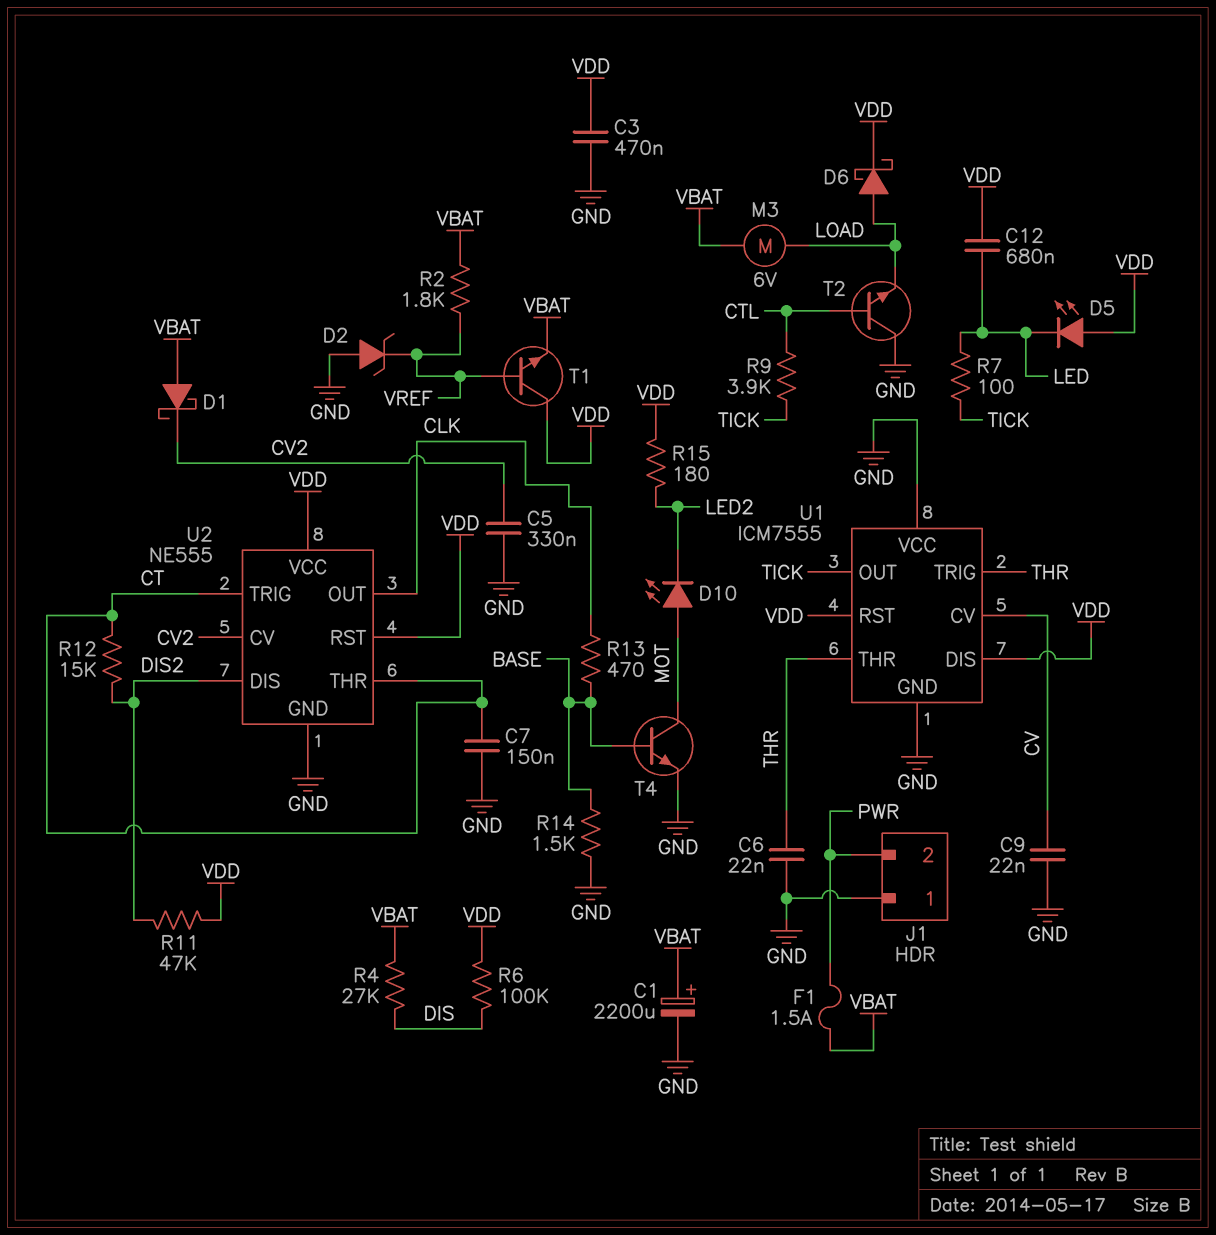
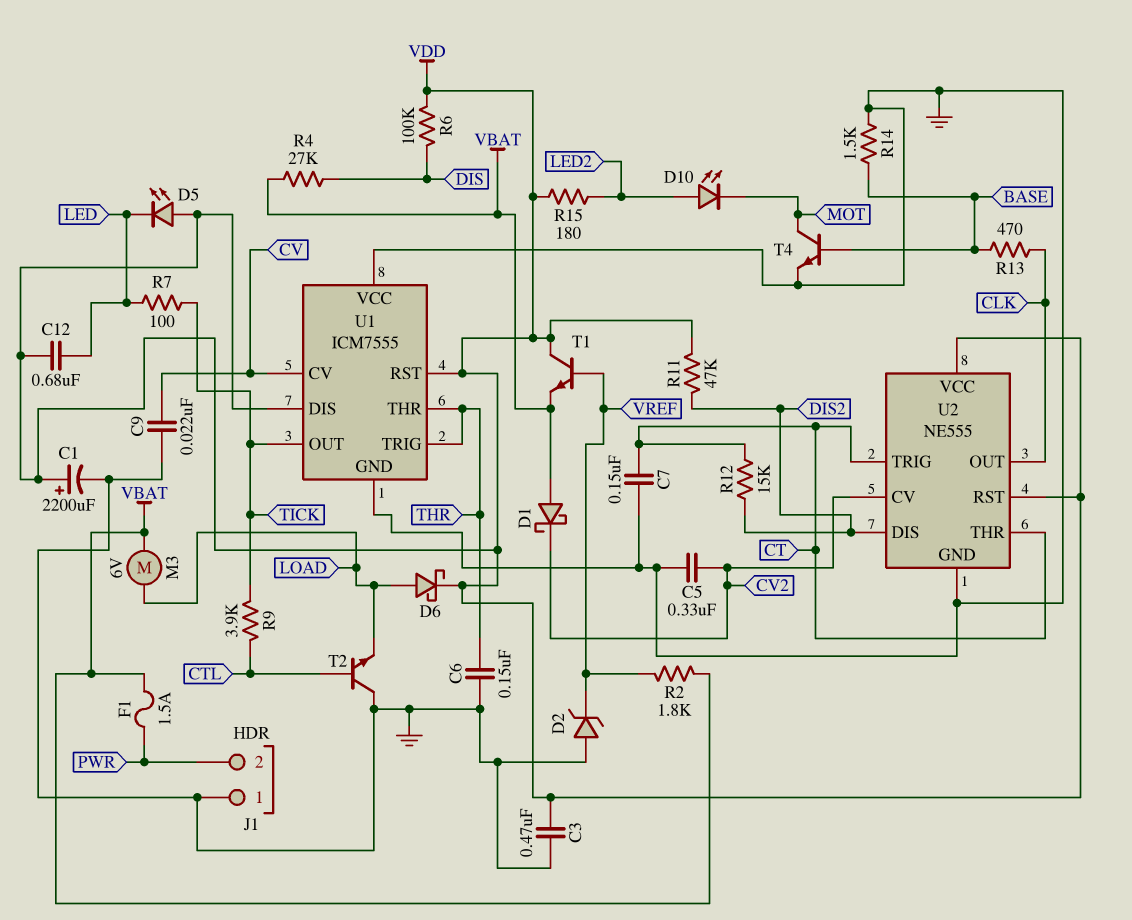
C1: 2200uF (plus VBAT, minus GND) -> 2200uF (plus VDD, minus GND)
C6: 22nF (GND, THR) -> 150nF (GND, THR)
D10: LED (A MOT, K LED2) -> LED (A LED2, K MOT)

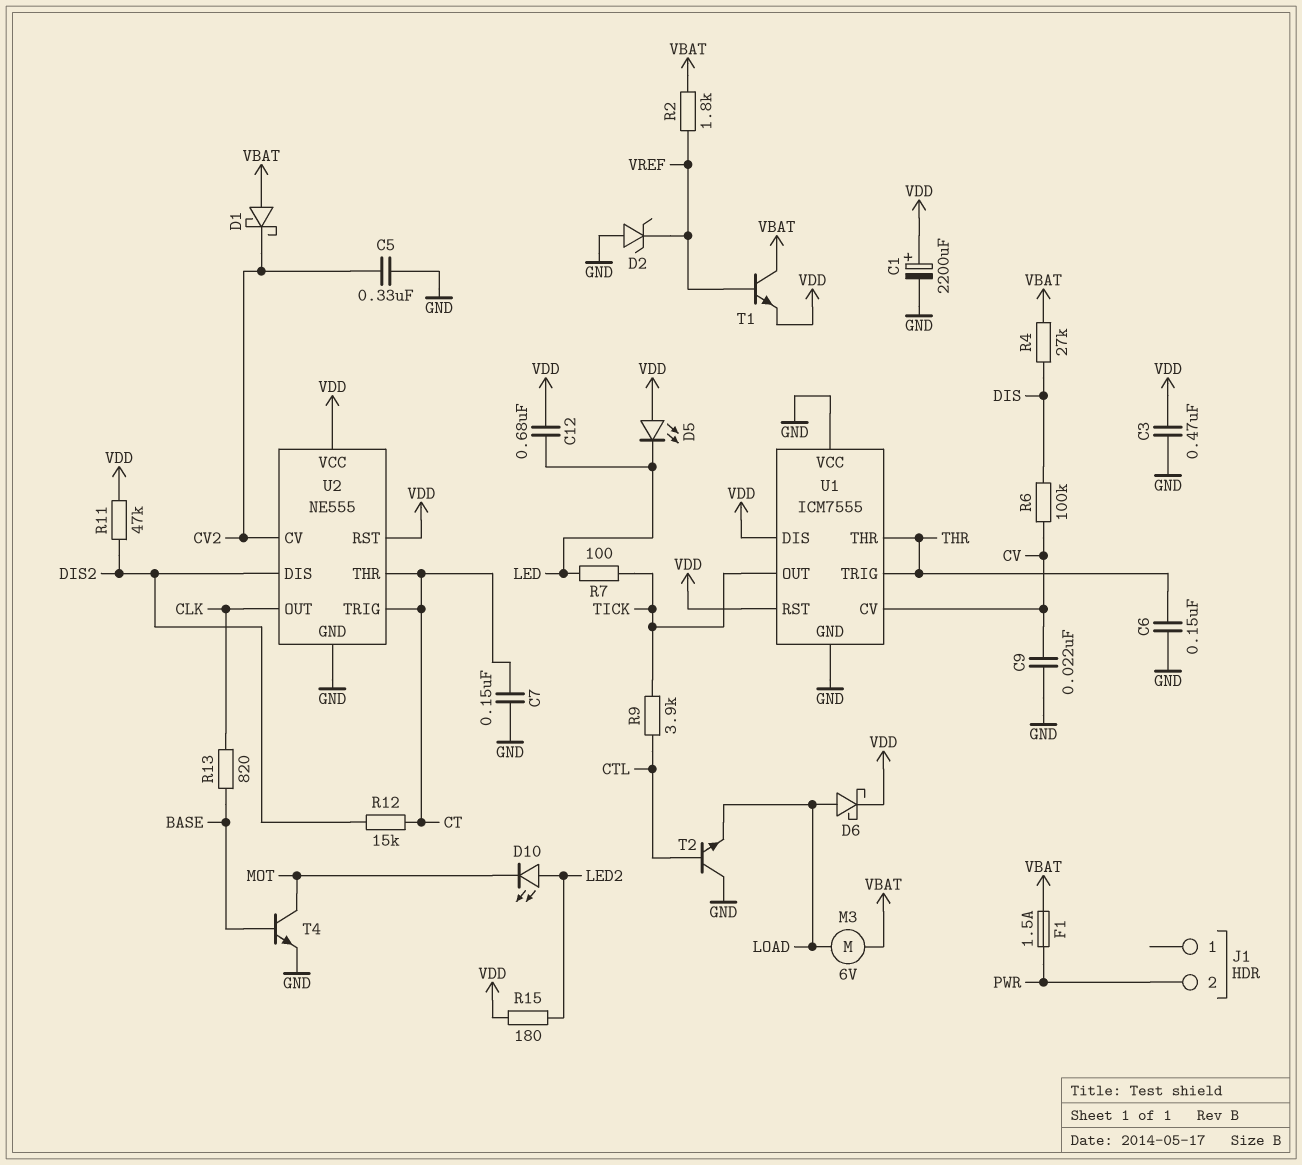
J1 pin 1: GND -> none
R6: 100k (DIS, VDD) -> 100k (CV, DIS)
R13: 470 (BASE, CLK) -> 820 (BASE, CLK)
R14: 1.5k (BASE, GND) -> none
T1: NPN (B VREF, C VDD, E VBAT) -> NPN (B VREF, C VBAT, E VDD)

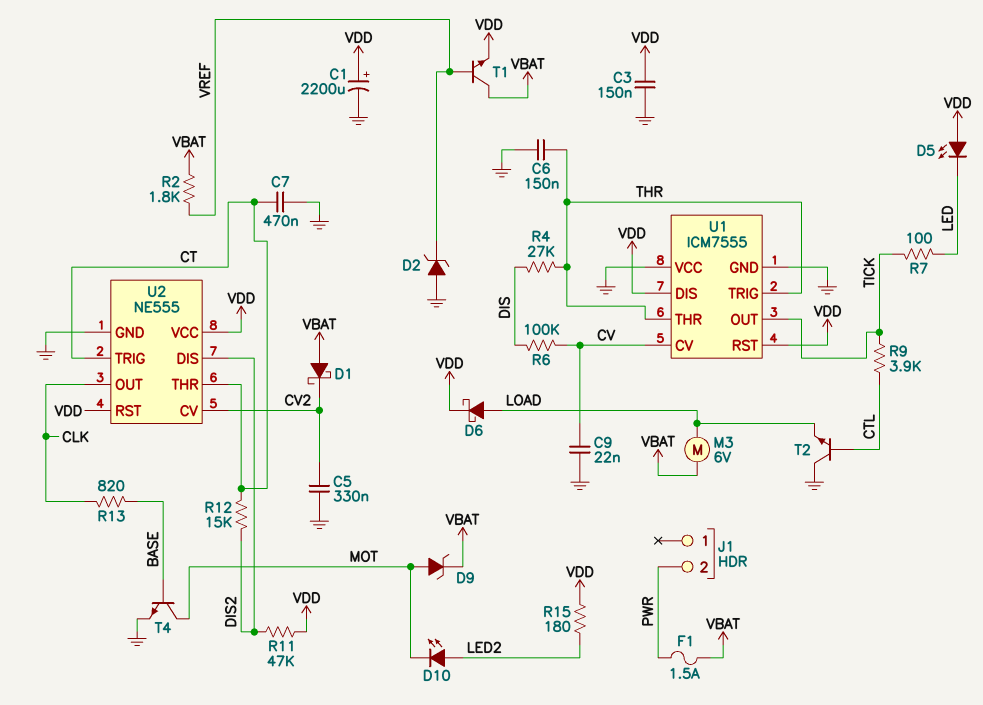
C3: 470nF (GND, VDD) -> 150nF (GND, VDD)
C7: 150nF (CT, GND) -> 470nF (CT, GND)
C12: 680nF (LED, VDD) -> none
D9: none -> zener (A MOT, K VBAT)
R4: 27k (DIS, VBAT) -> 27k (DIS, THR)

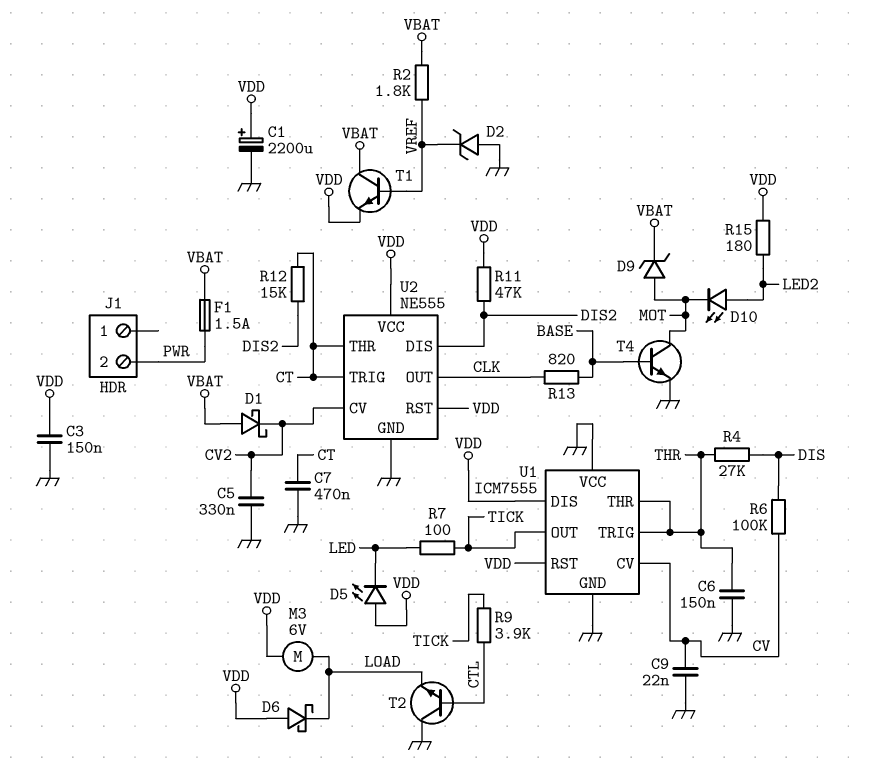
D6: schottky (A LOAD, K VDD) -> schottky (A VDD, K LOAD)
M3: motor 6V (LOAD, VBAT) -> motor 6V (LOAD, VDD)

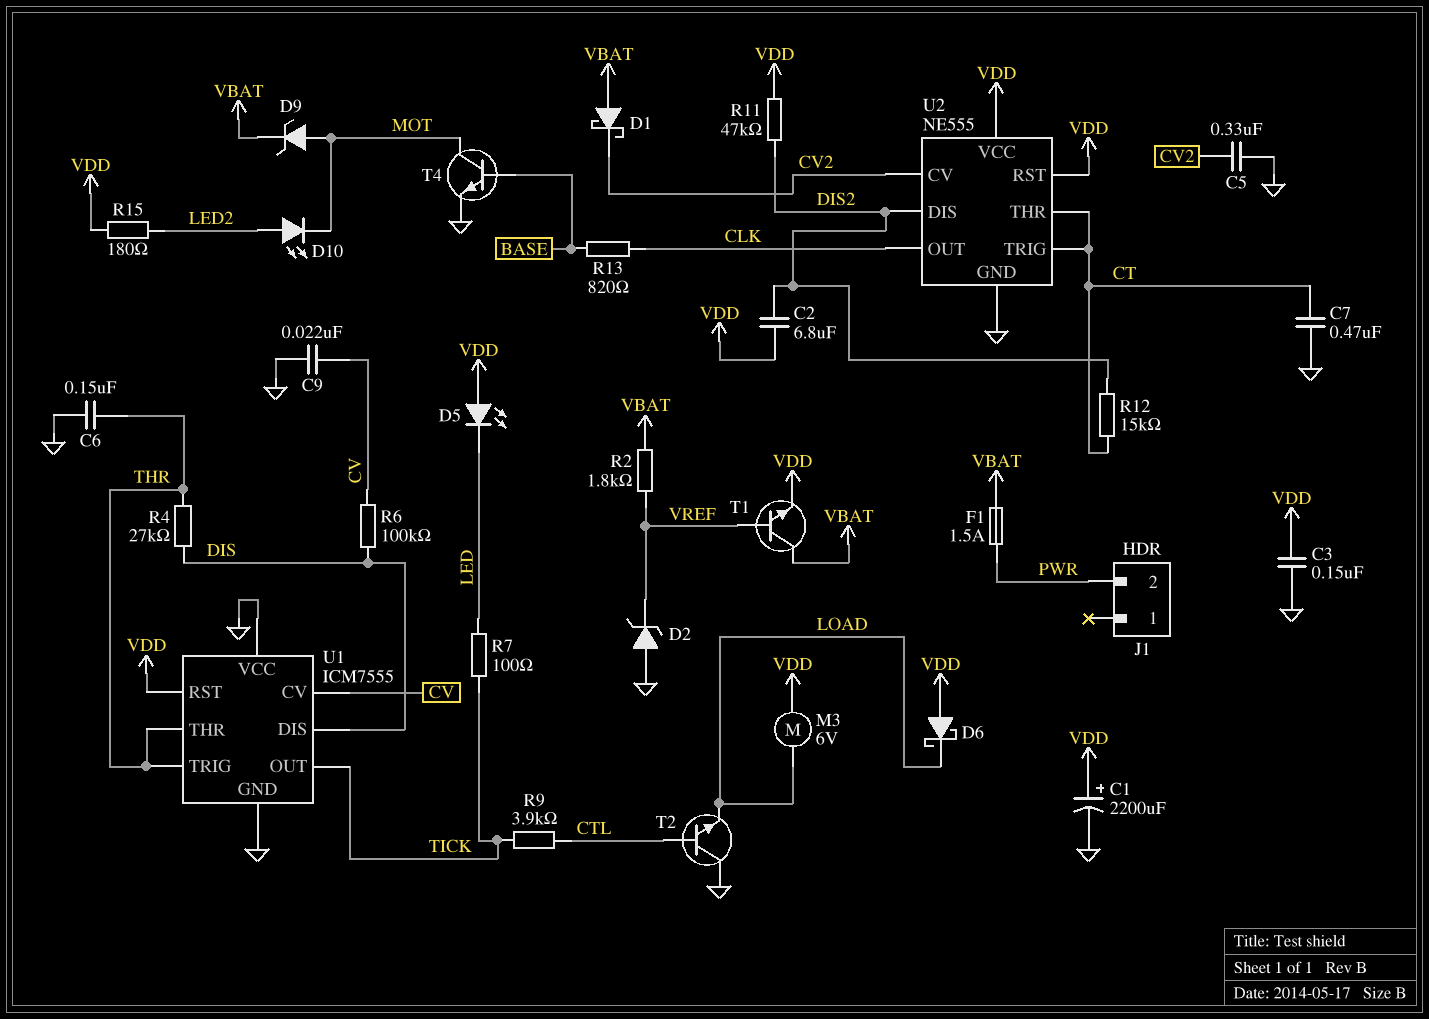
C2: none -> 6.8uF (DIS2, VDD)
U1 pin DIS: VDD -> DIS

